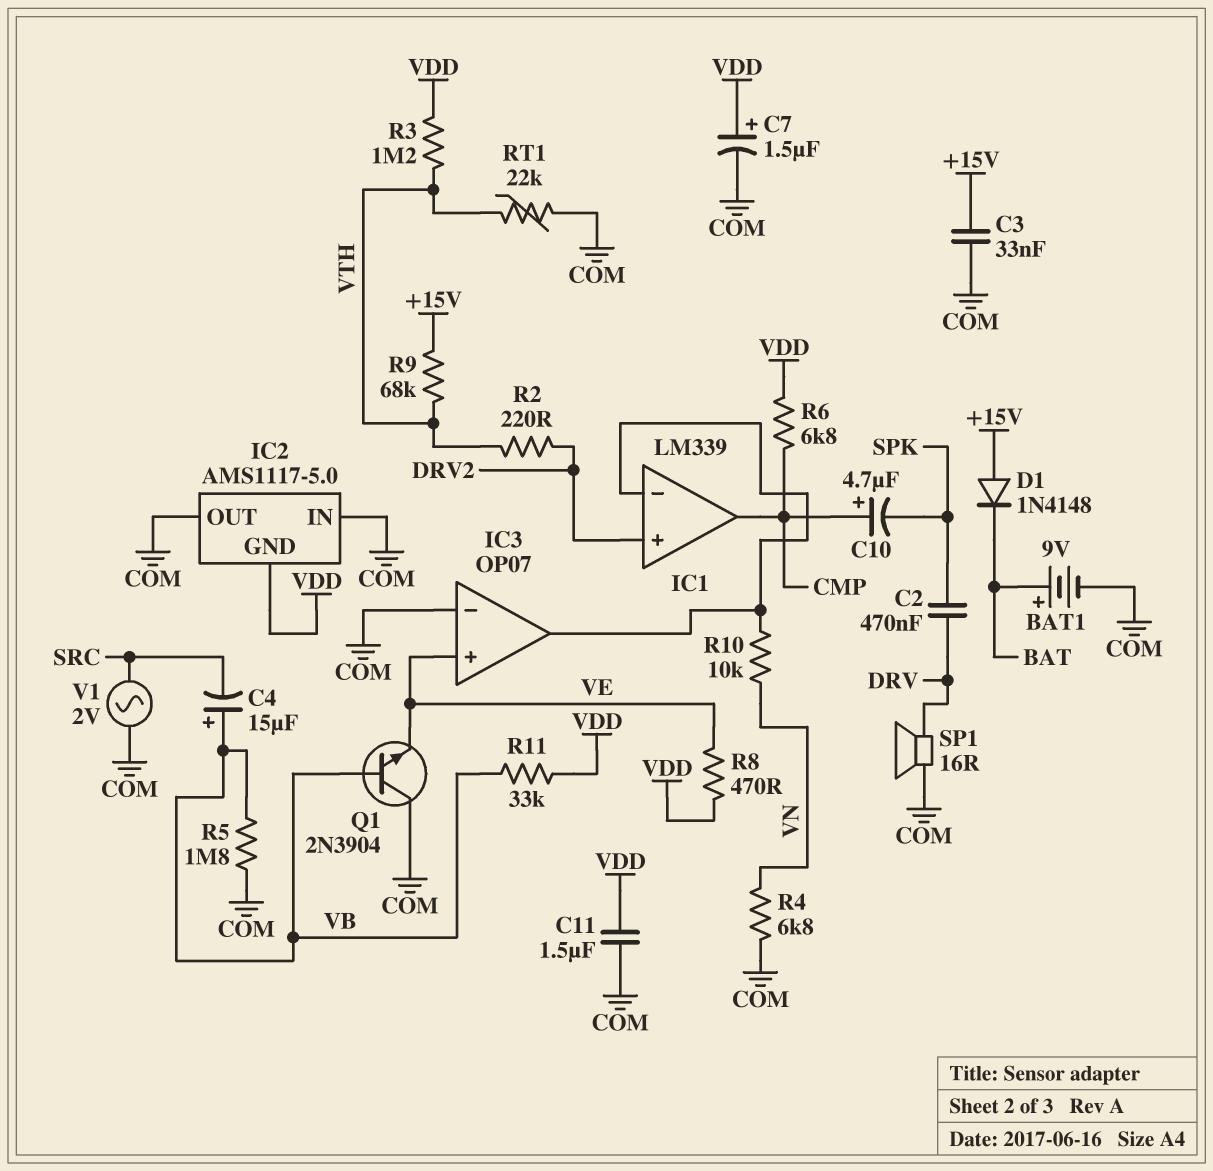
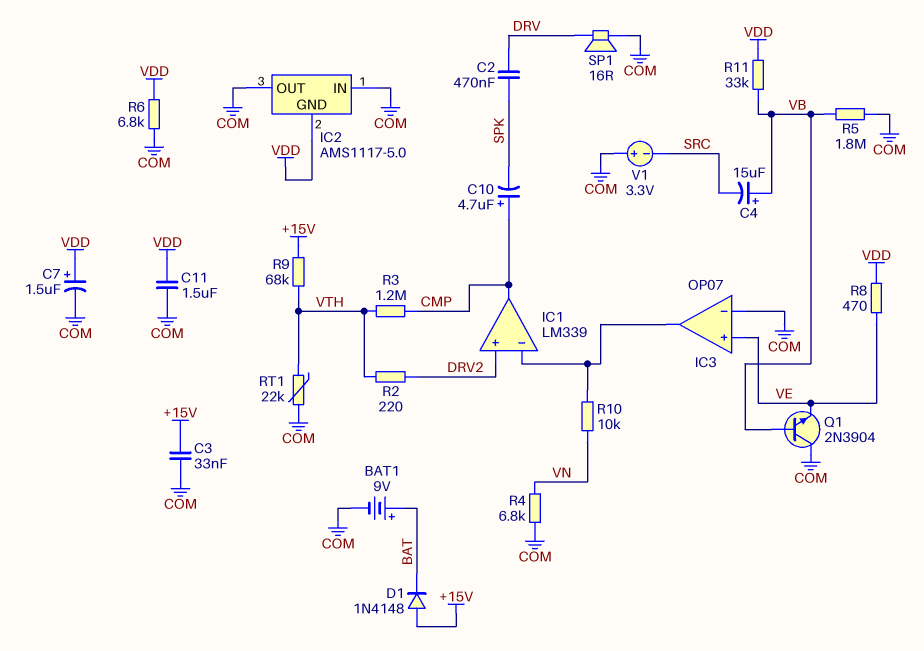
R3: 1.2M (VDD, VTH) -> 1.2M (CMP, VTH)
R6: 6.8k (CMP, VDD) -> 6.8k (COM, VDD)
V1: AC 2V (COM, SRC) -> 3.3V (plus COM, minus SRC)

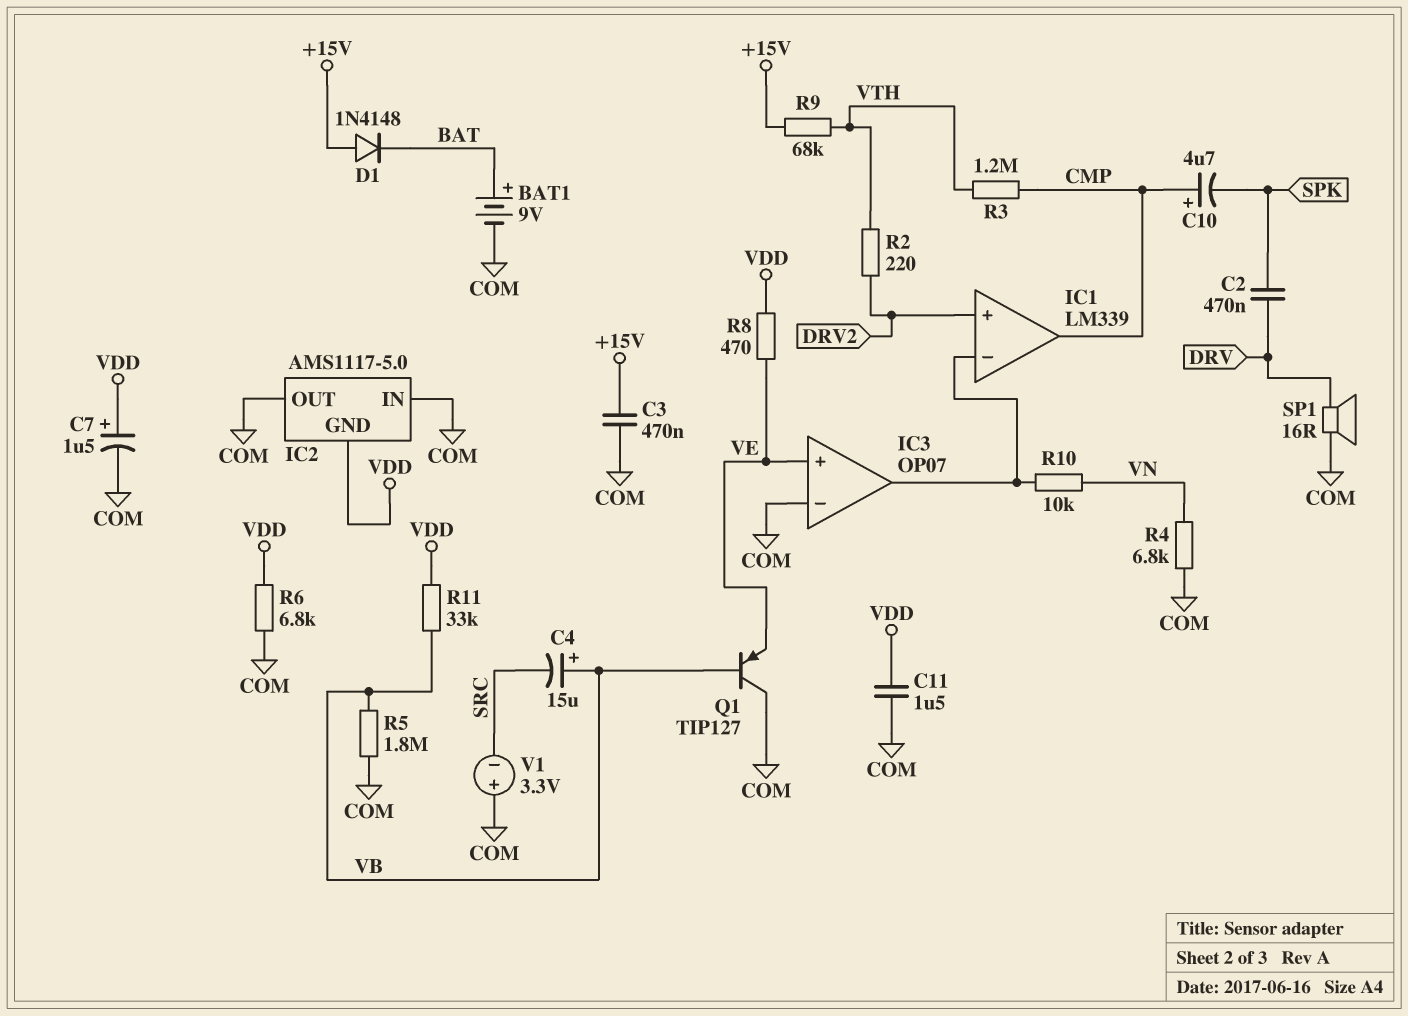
C3: 33nF (+15V, COM) -> 470nF (+15V, COM)
Q1: NPN 2N3904 (B VB, C COM, E VE) -> PNP TIP127 (B VB, C COM, E VE)
RT1: 22k (COM, VTH) -> none

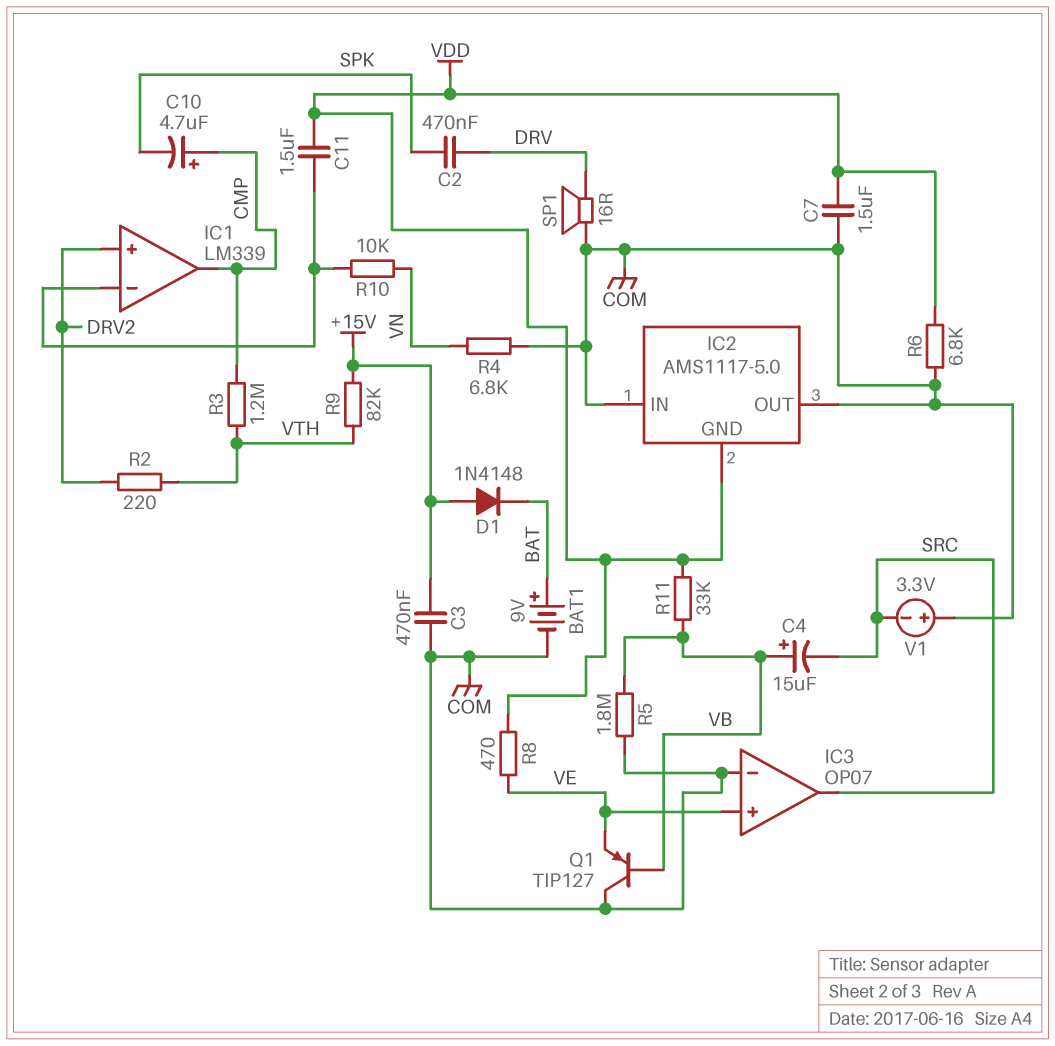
C7: 1.5uF (plus VDD, minus COM) -> 1.5uF (COM, VDD)
C11: 1.5uF (COM, VDD) -> 1.5uF (IC1/in-, VDD)
IC3 pin out: IC1/in- -> SRC
R9: 68k (+15V, VTH) -> 82k (+15V, VTH)

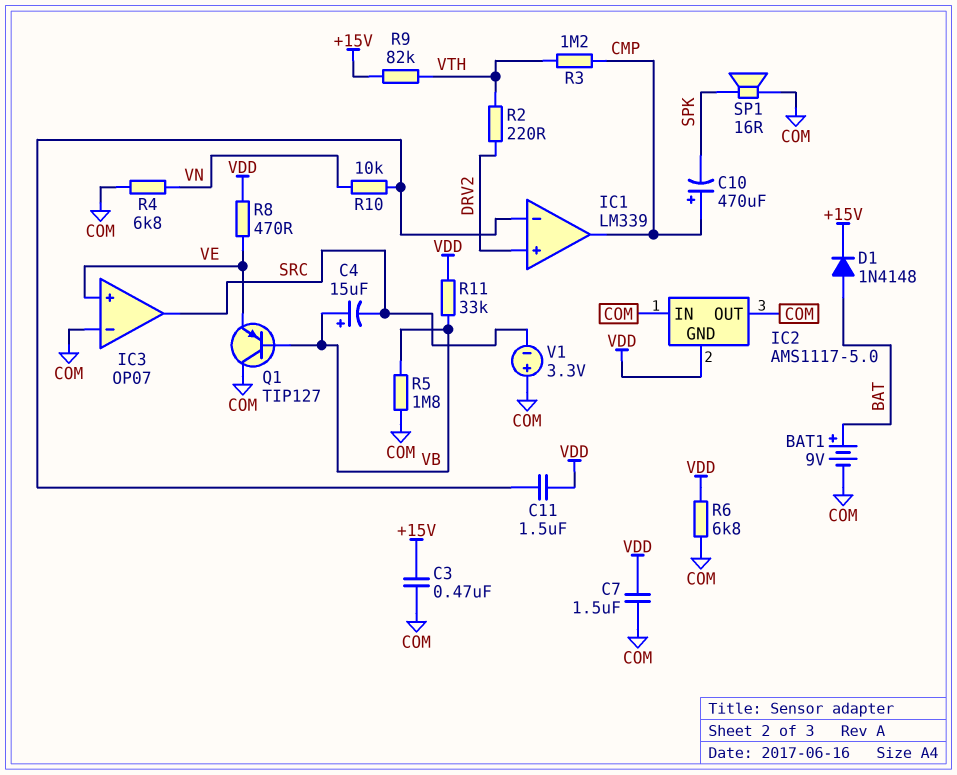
C2: 470nF (DRV, SPK) -> none
C10: 4.7uF (plus CMP, minus SPK) -> 470uF (plus CMP, minus SPK)
D1: diode 1N4148 (A +15V, K BAT) -> diode 1N4148 (A BAT, K +15V)
SP1: speaker 16R (COM, DRV) -> speaker 16R (COM, SPK)

